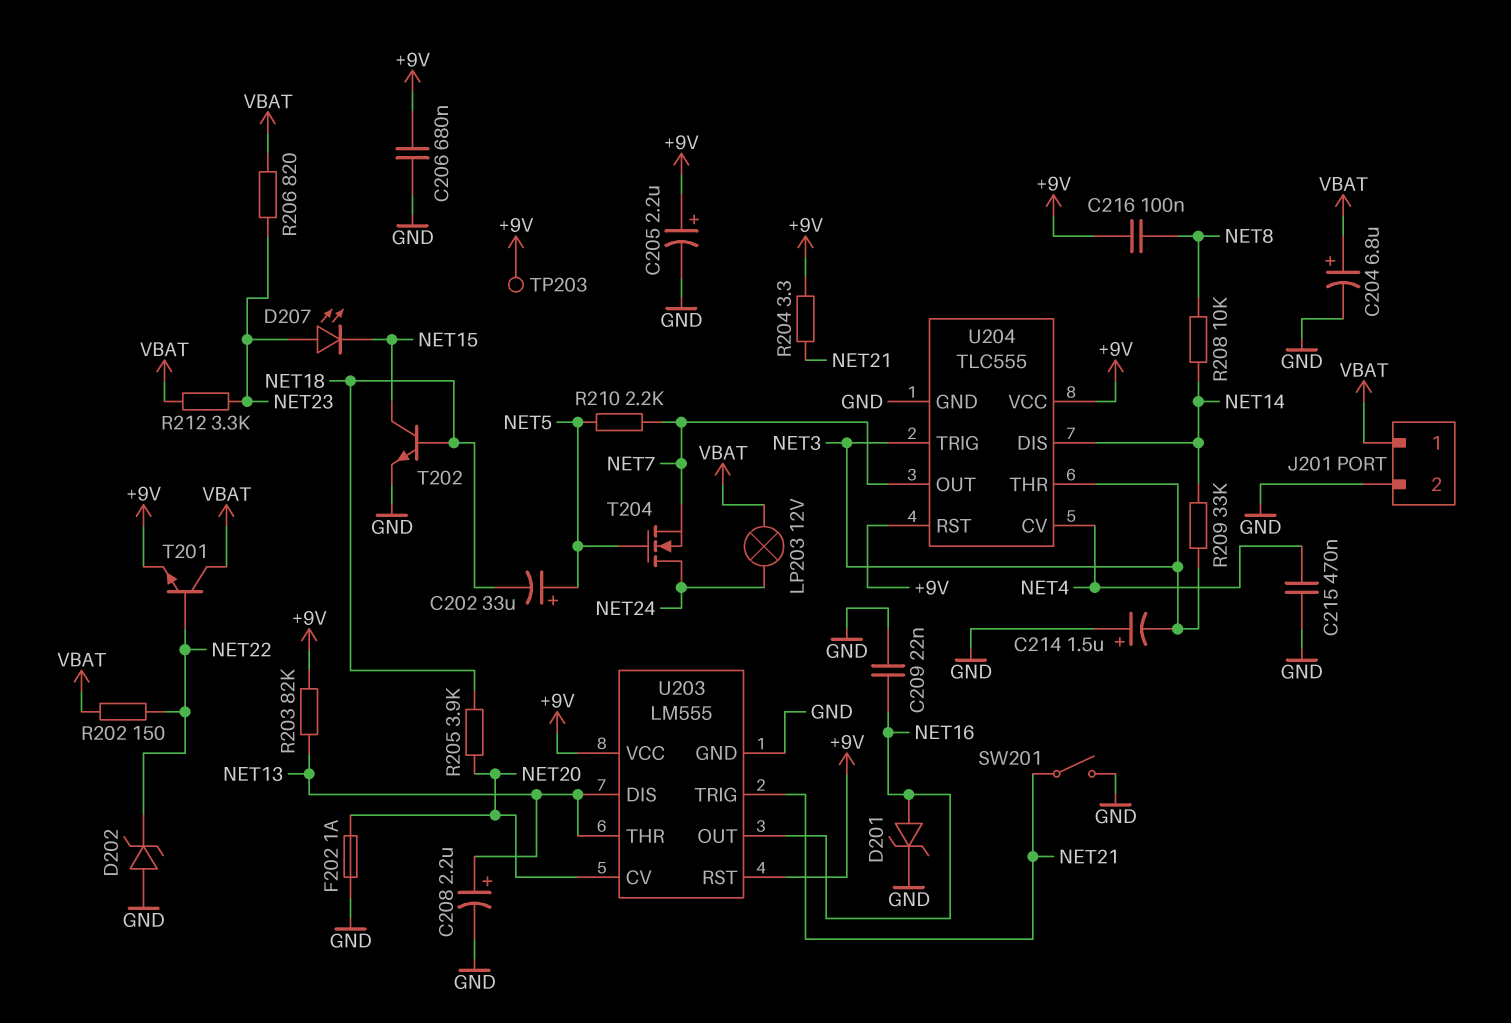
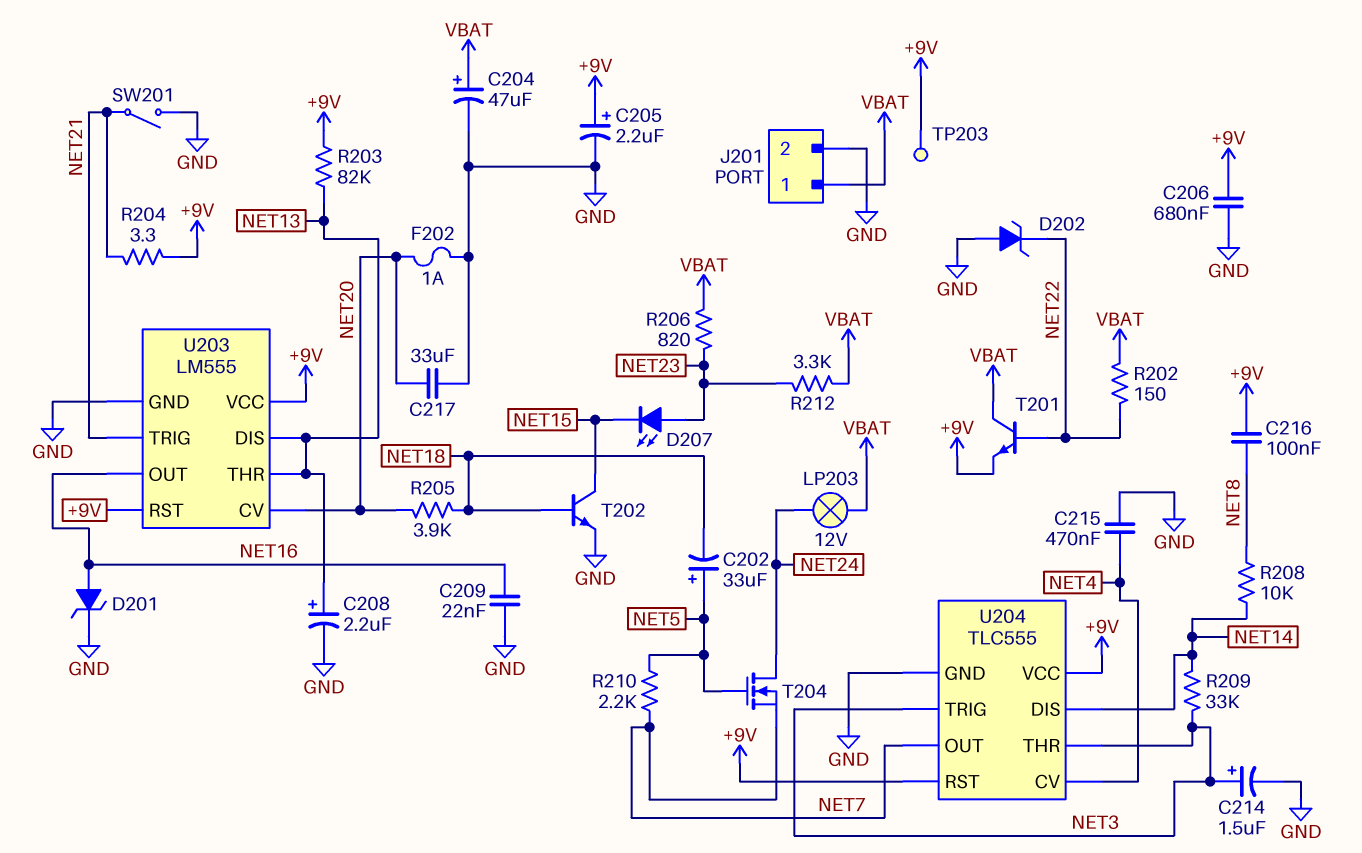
C204: 6.8uF (plus VBAT, minus GND) -> 47uF (plus VBAT, minus GND)
C214: 1.5uF (plus GND, minus NET3) -> 1.5uF (plus NET3, minus GND)
C217: none -> 33uF (GND, NET20)

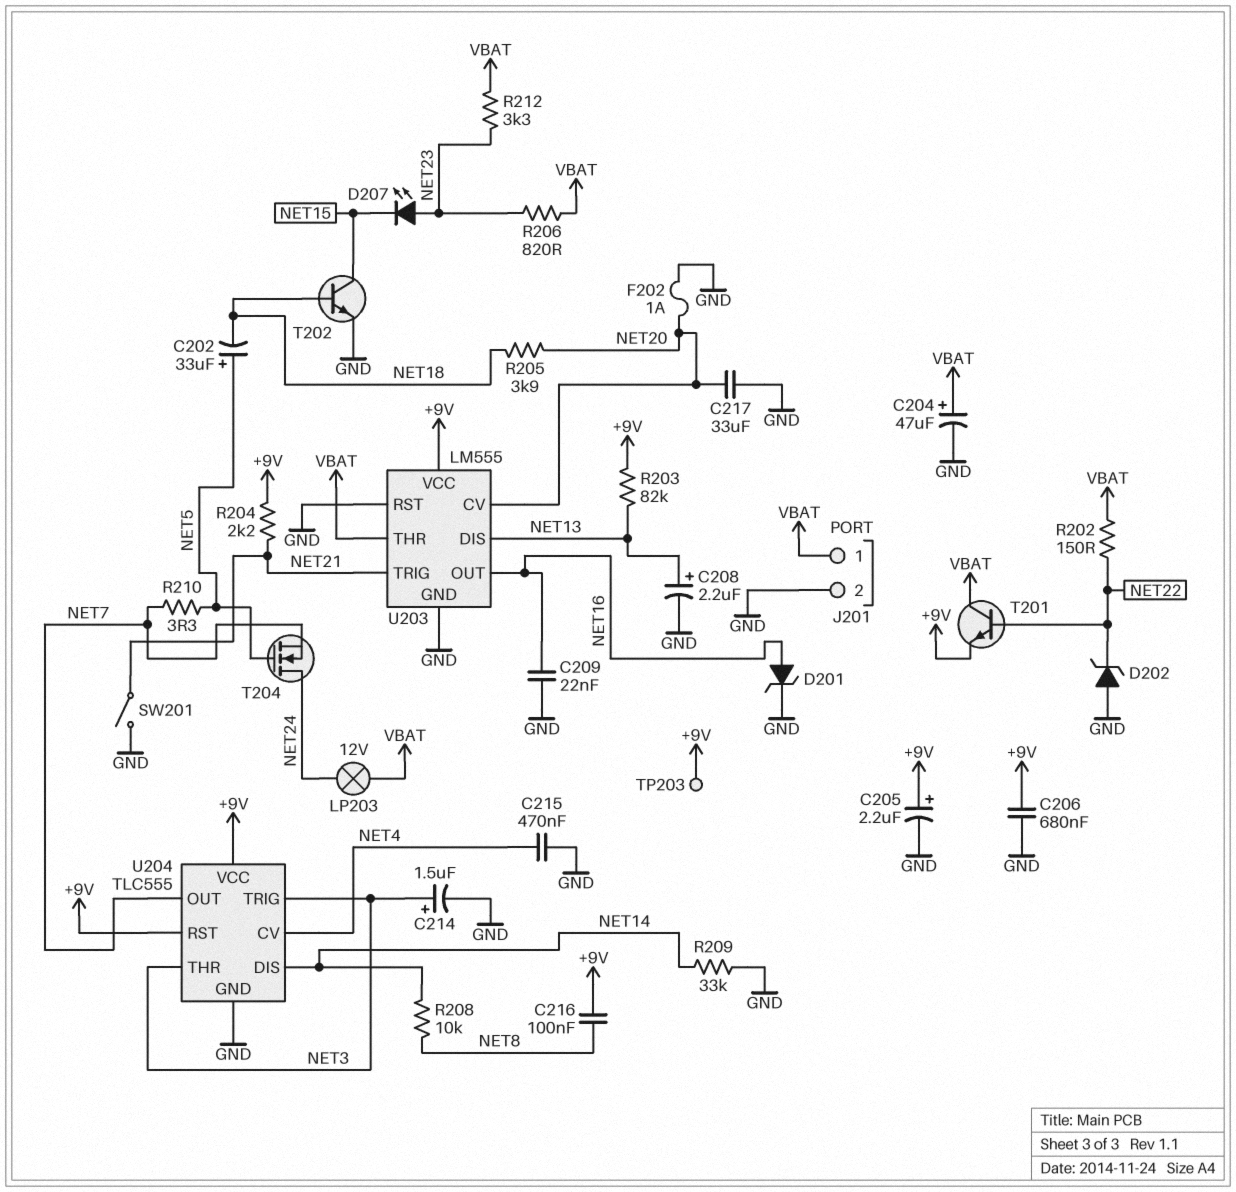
R204: 3.3 (+9V, NET21) -> 2.2k (+9V, NET21)
R209: 33k (NET3, NET14) -> 33k (GND, NET14)
R210: 2.2k (NET5, NET7) -> 3.3 (NET5, NET7)
U203 pin RST: +9V -> GND
U203 pin THR: NET13 -> VBAT

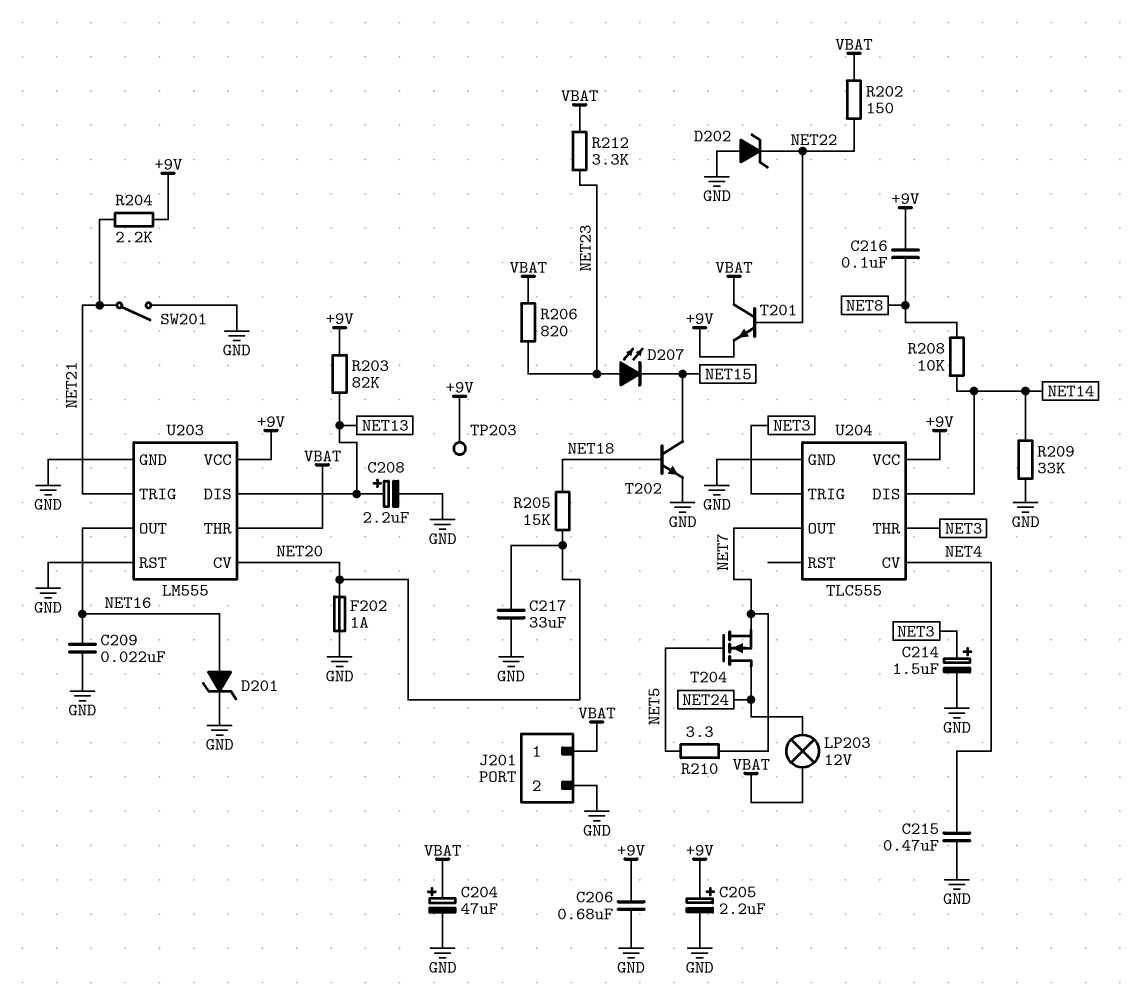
C202: 33uF (plus NET5, minus NET18) -> none
R205: 3.9k (NET18, NET20) -> 15k (NET18, NET20)
U204 pin RST: +9V -> none

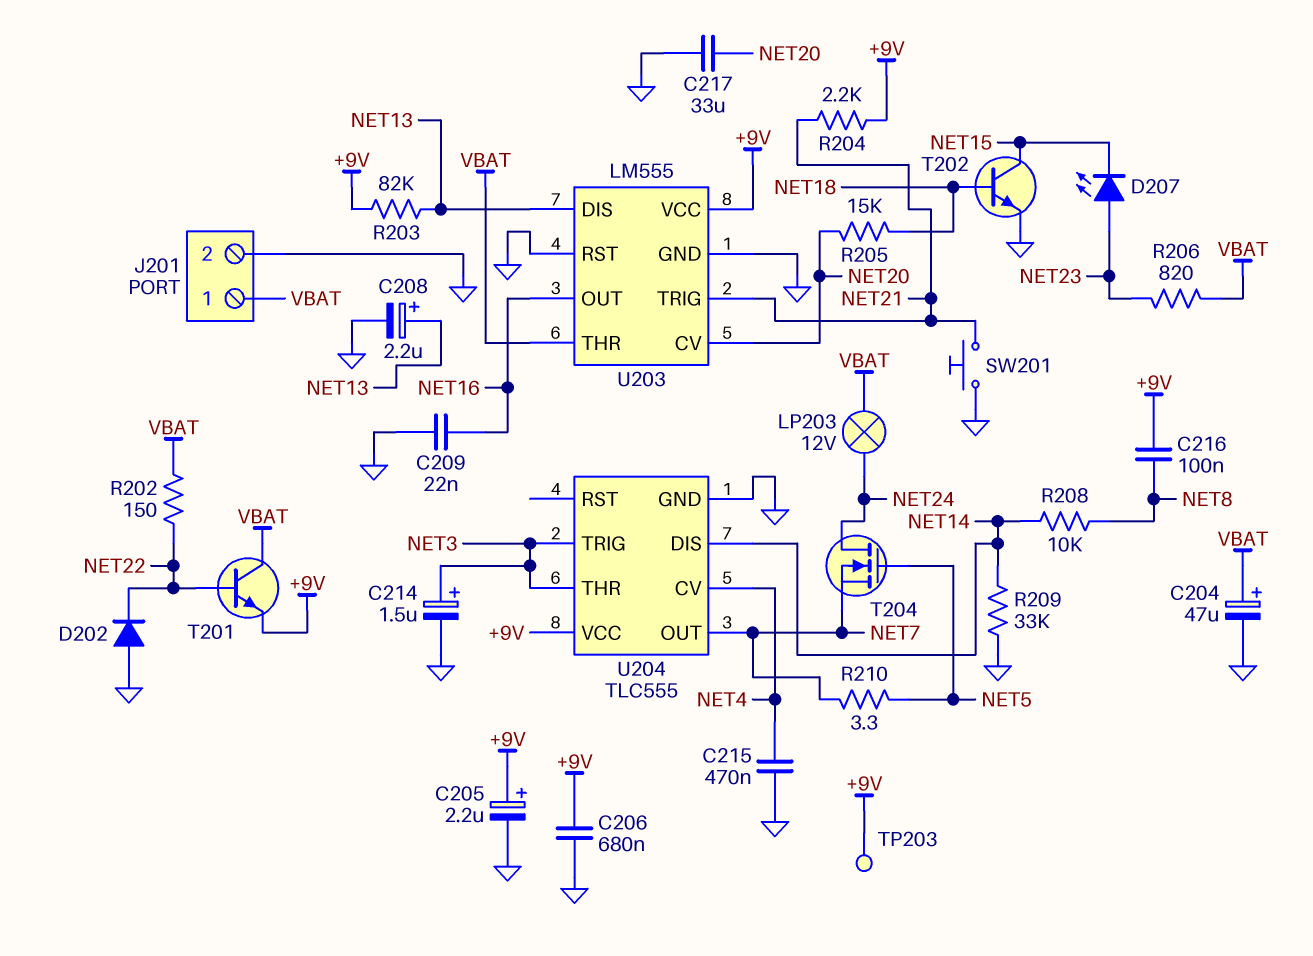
D201: zener (A NET16, K GND) -> none
D202: zener (A GND, K NET22) -> diode (A GND, K NET22)
F202: 1A (GND, NET20) -> none
R212: 3.3k (NET23, VBAT) -> none
SW201: switch (GND, NET21) -> button (GND, NET21)

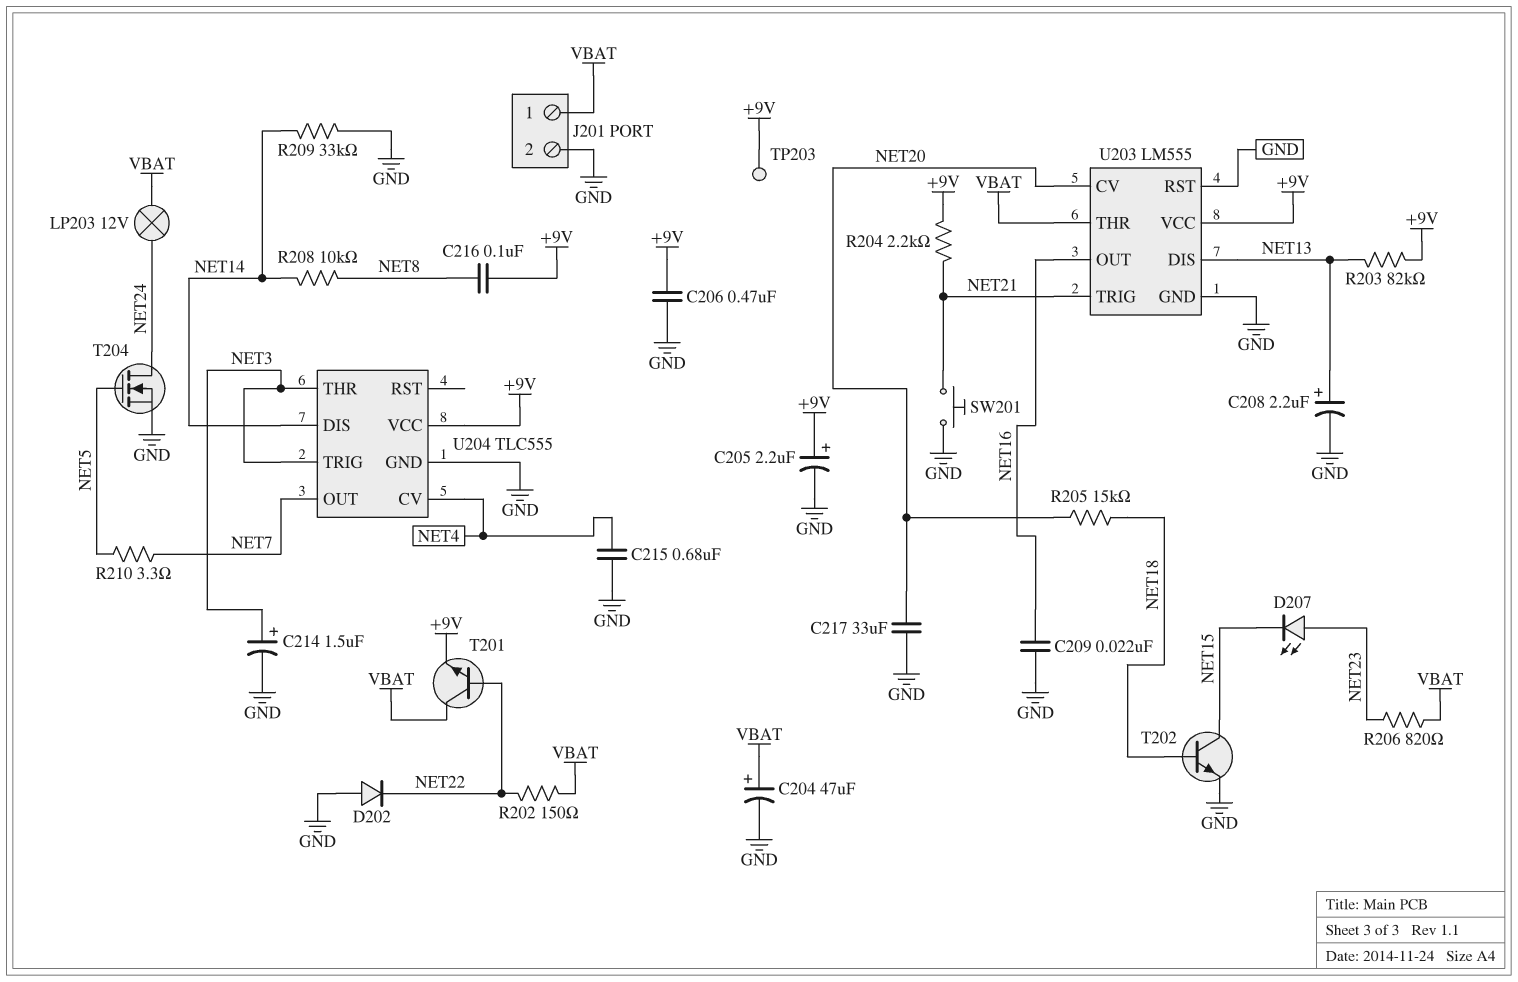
C206: 680nF (+9V, GND) -> 470nF (+9V, GND)
C215: 470nF (GND, NET4) -> 680nF (GND, NET4)
T204: NMOS (G NET5, D NET24, S NET7) -> NMOS (G NET5, D NET24, S GND)

